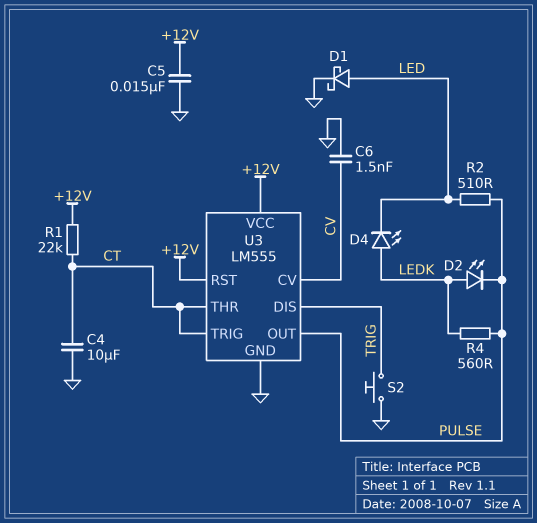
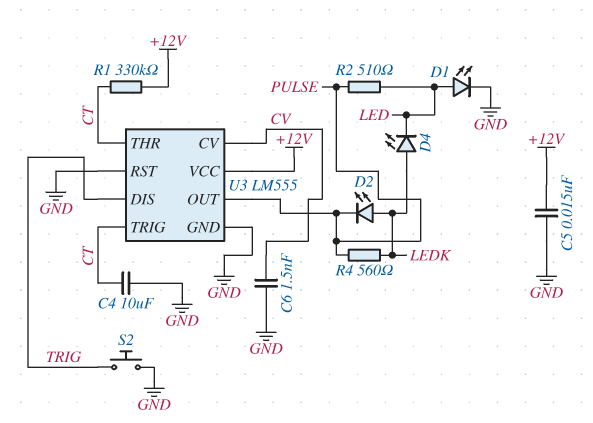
D1: schottky (A LED, K GND) -> LED (A LED, K GND)
R1: 22k (+12V, CT) -> 330k (+12V, CT)
U3 pin RST: +12V -> GND

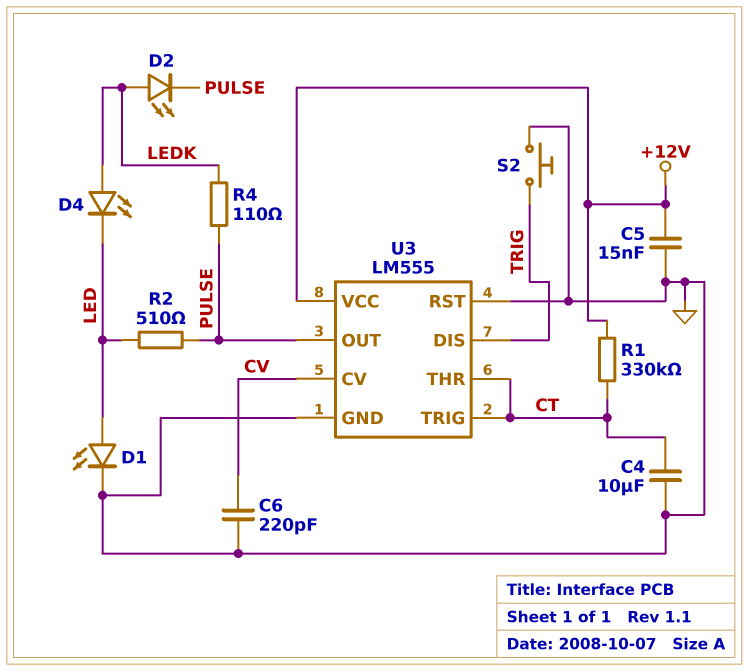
C6: 1.5nF (CV, GND) -> 220pF (CV, GND)
R4: 560 (LEDK, PULSE) -> 110 (LEDK, PULSE)

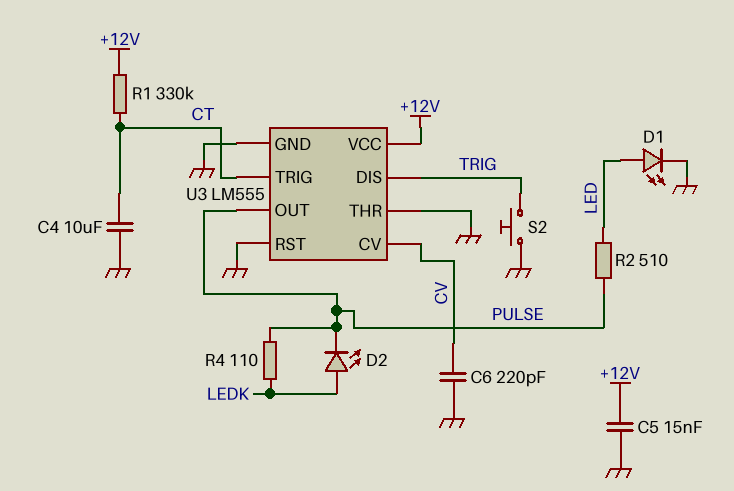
D4: LED (A LEDK, K LED) -> none
U3 pin THR: CT -> GND

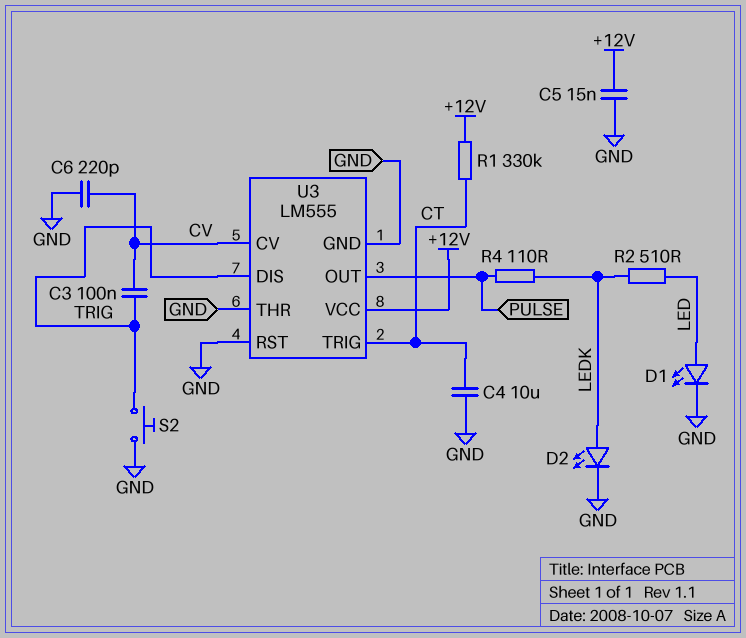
C3: none -> 100nF (CV, TRIG)
D2: LED (A LEDK, K PULSE) -> LED (A LEDK, K GND)
R2: 510 (LED, PULSE) -> 510 (LED, LEDK)

